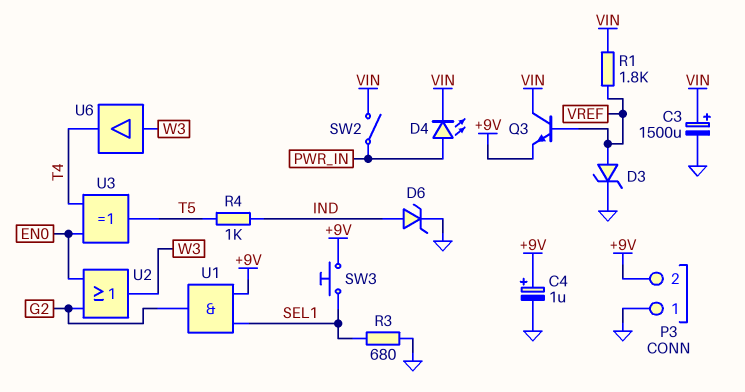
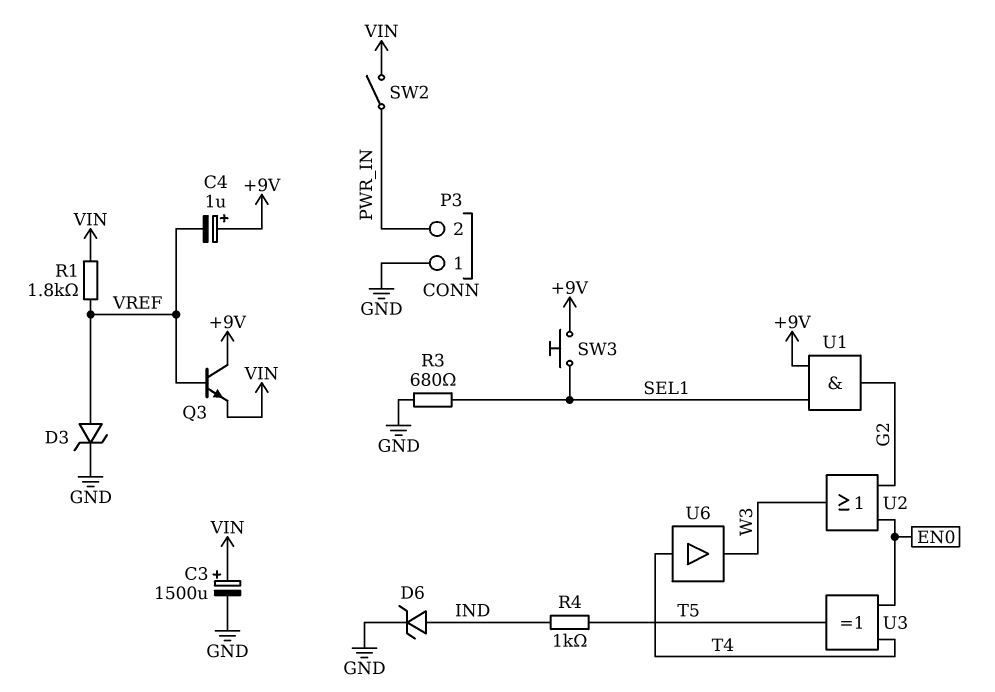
C4: 1uF (plus +9V, minus GND) -> 1uF (plus +9V, minus VREF)
D4: LED (A PWR_IN, K VIN) -> none
P3 pin 2: +9V -> PWR_IN
Q3: NPN (B VREF, C VIN, E +9V) -> NPN (B VREF, C +9V, E VIN)
U6: buffer (in W3, out T4) -> buffer (in T4, out W3)

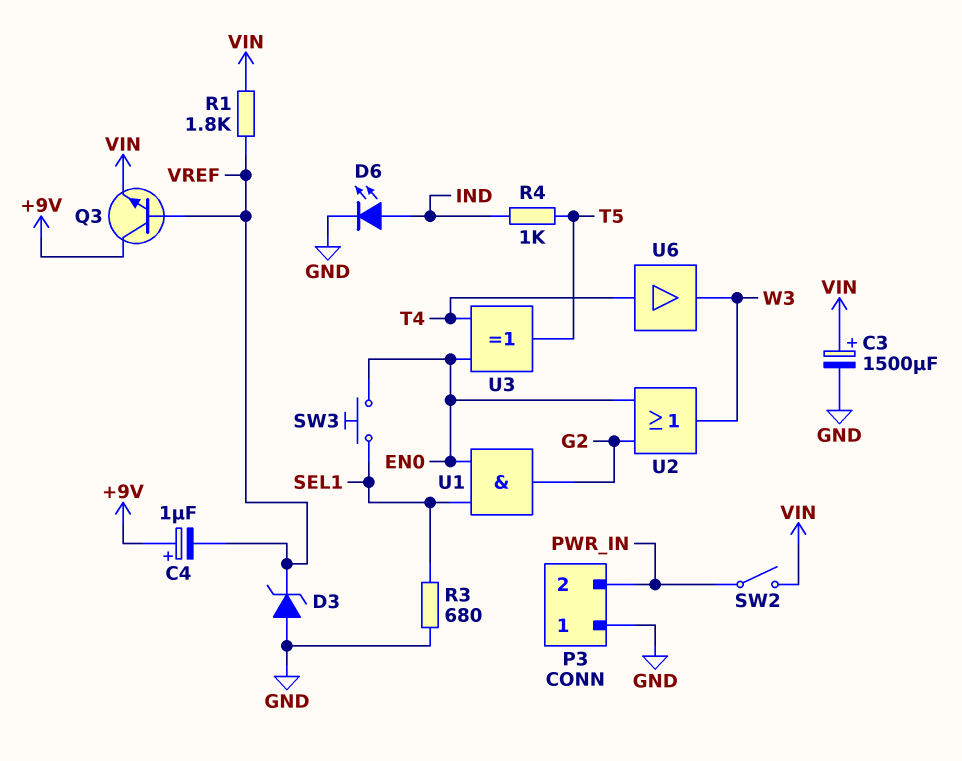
D3: zener (A VREF, K GND) -> zener (A GND, K VREF)
D6: zener (A IND, K GND) -> LED (A IND, K GND)
SW3: button (+9V, SEL1) -> button (EN0, SEL1)
U1: AND (in +9V, in SEL1, out G2) -> AND (in EN0, in SEL1, out G2)

